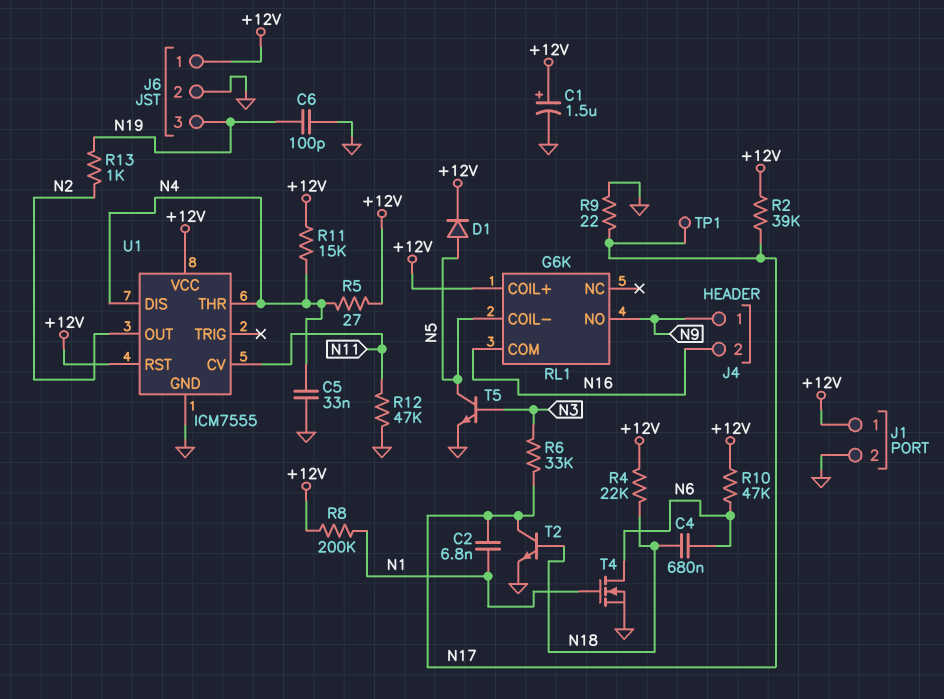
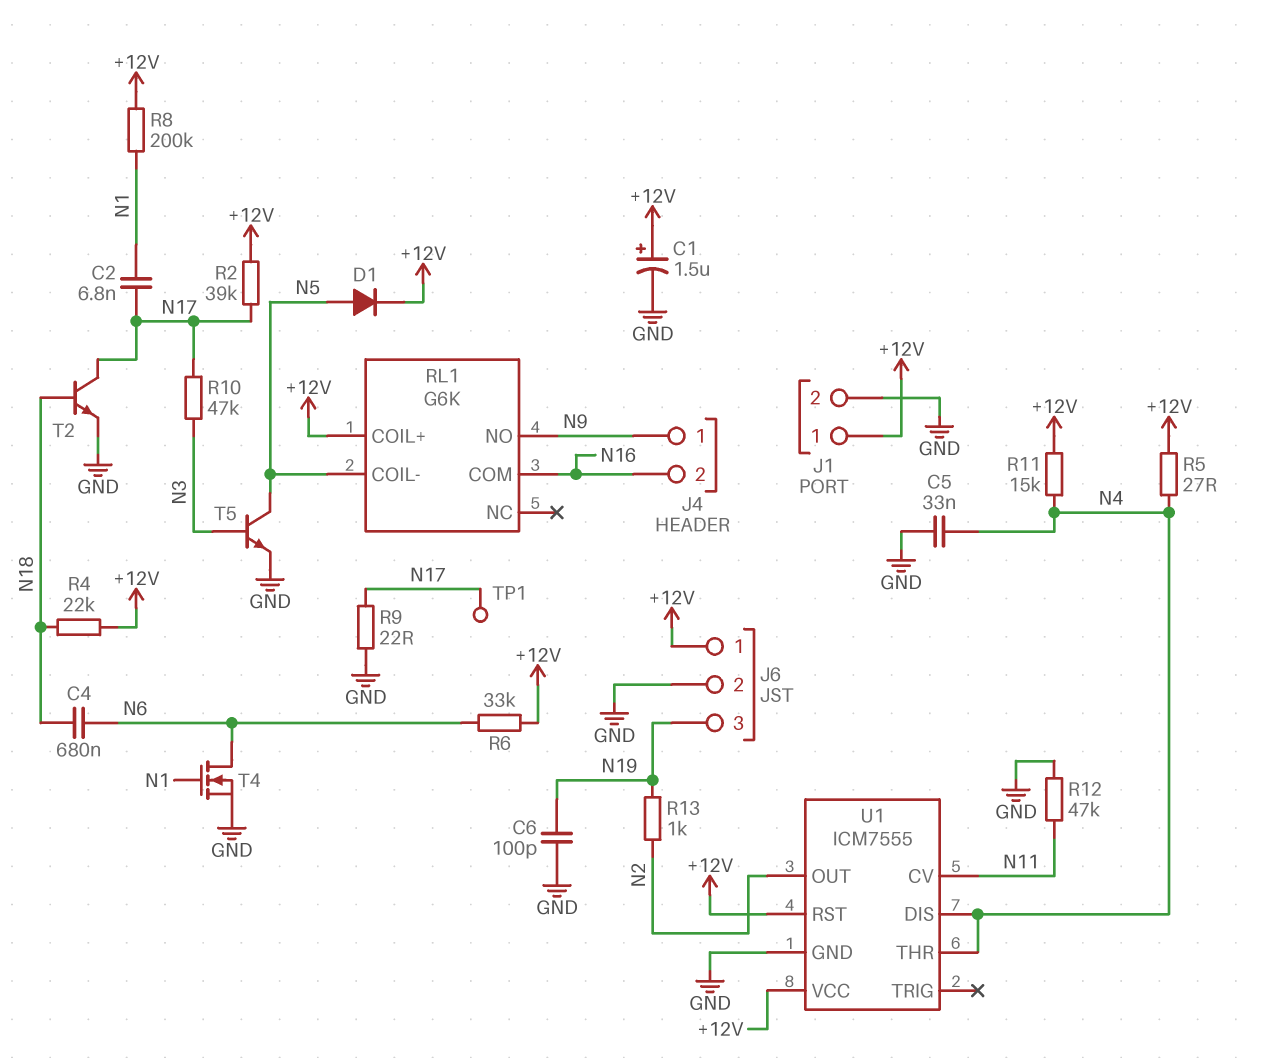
R6: 33k (N3, N17) -> 33k (+12V, N6)
R10: 47k (+12V, N6) -> 47k (N3, N17)

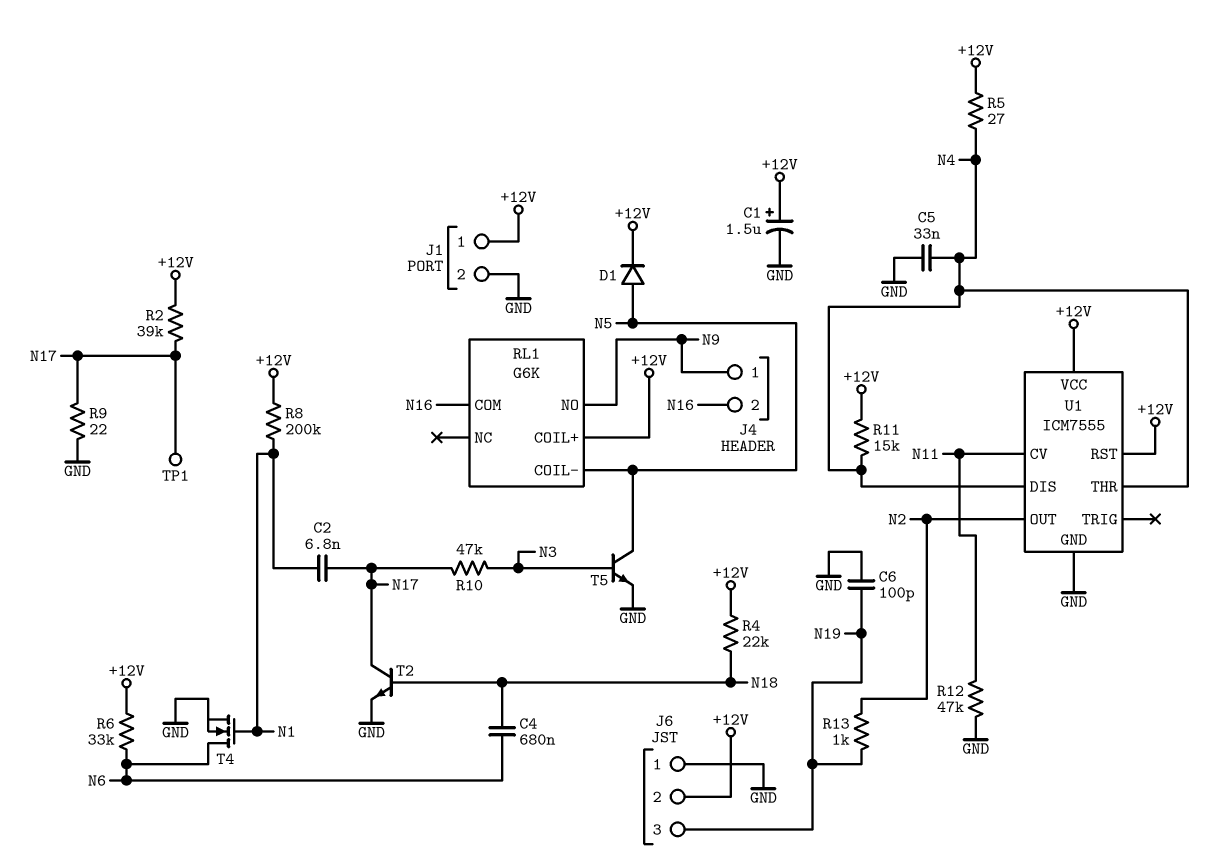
J6 pin 1: +12V -> GND
J6 pin 2: GND -> +12V

